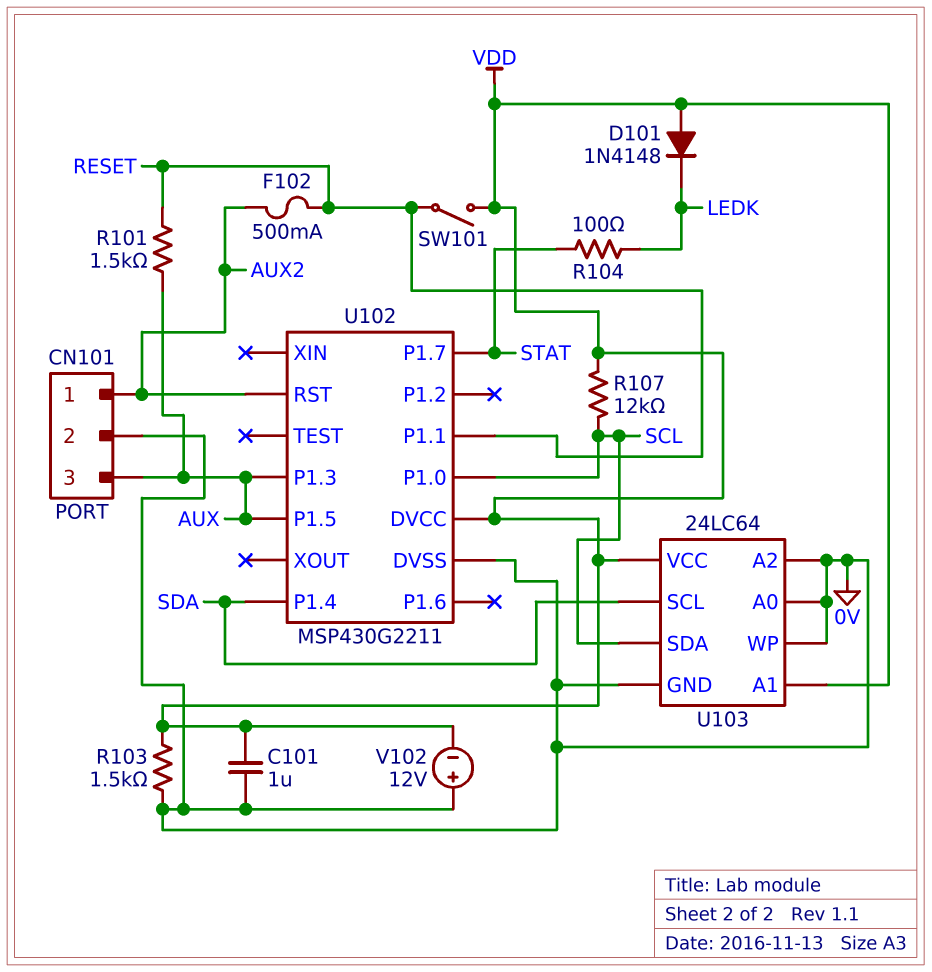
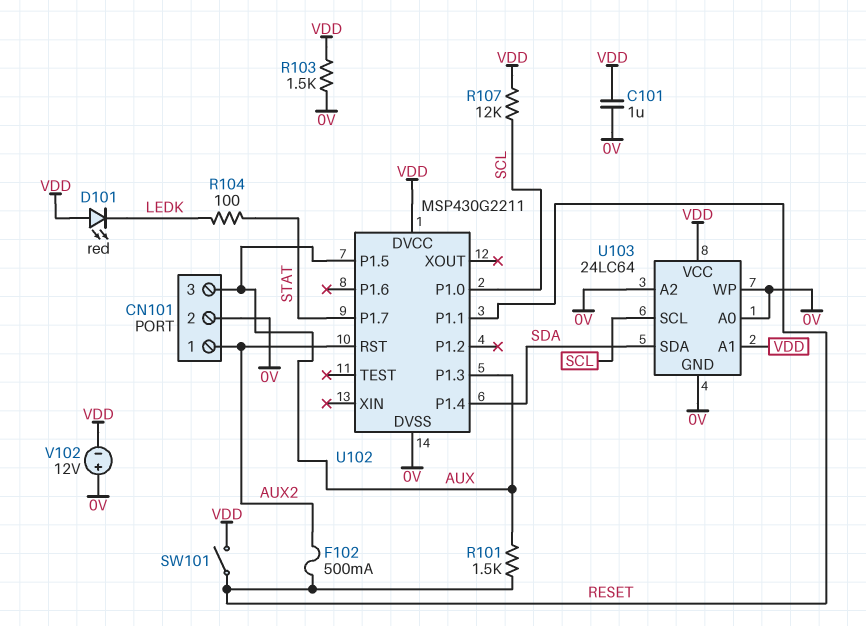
D101: diode 1N4148 (A VDD, K LEDK) -> LED red (A VDD, K LEDK)
U103 pin SCL: SDA -> SCL
U103 pin SDA: SCL -> SDA

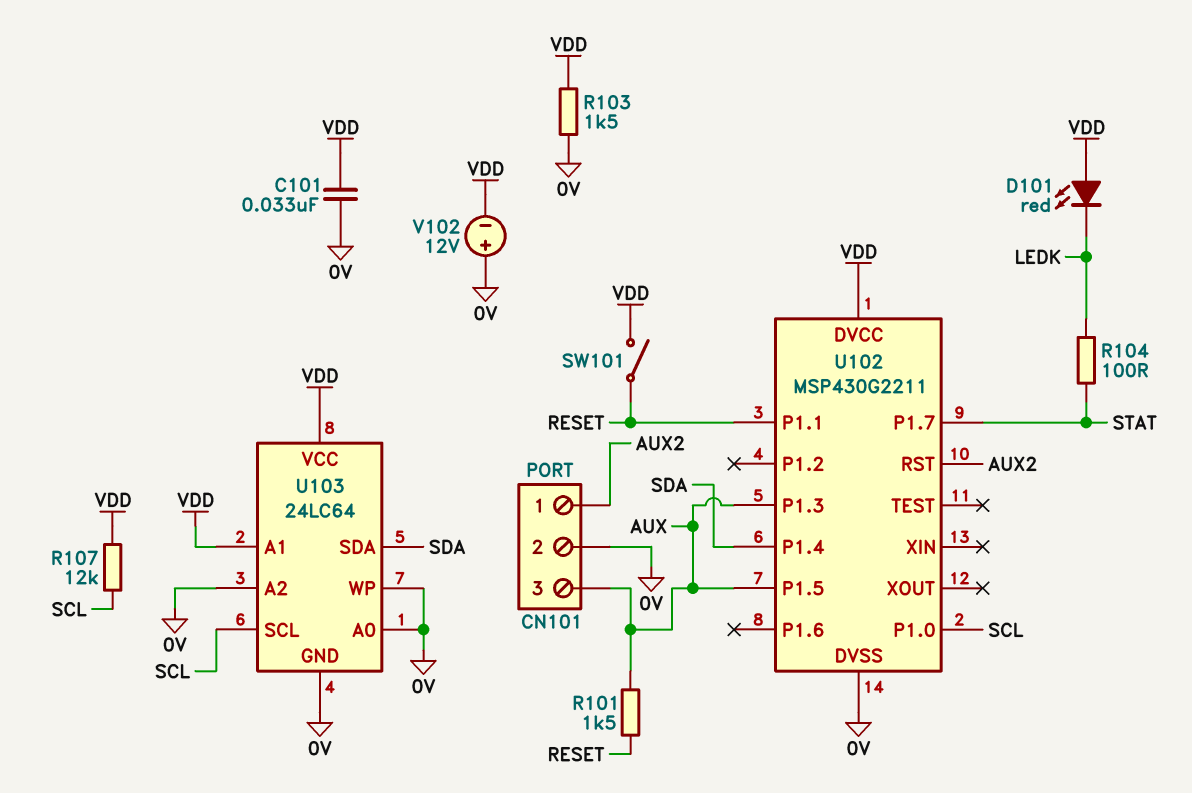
C101: 1uF (0V, VDD) -> 33nF (0V, VDD)
F102: 500mA (AUX2, RESET) -> none

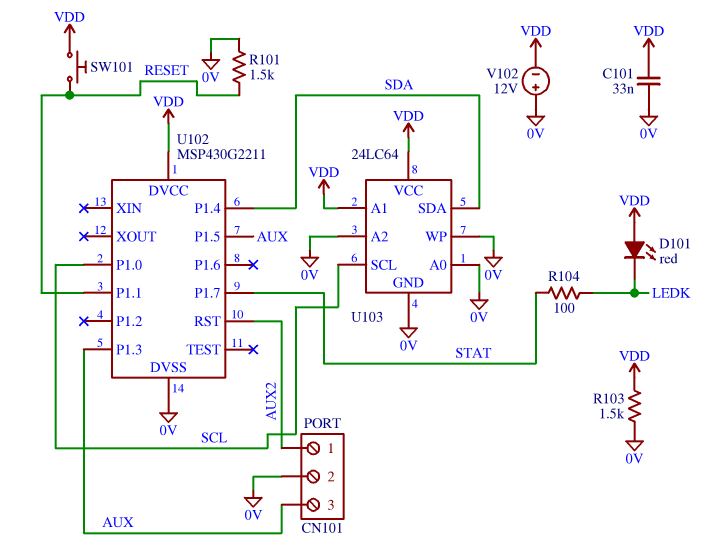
R101: 1.5k (AUX, RESET) -> 1.5k (0V, RESET)
R107: 12k (SCL, VDD) -> none
SW101: switch (RESET, VDD) -> button (RESET, VDD)

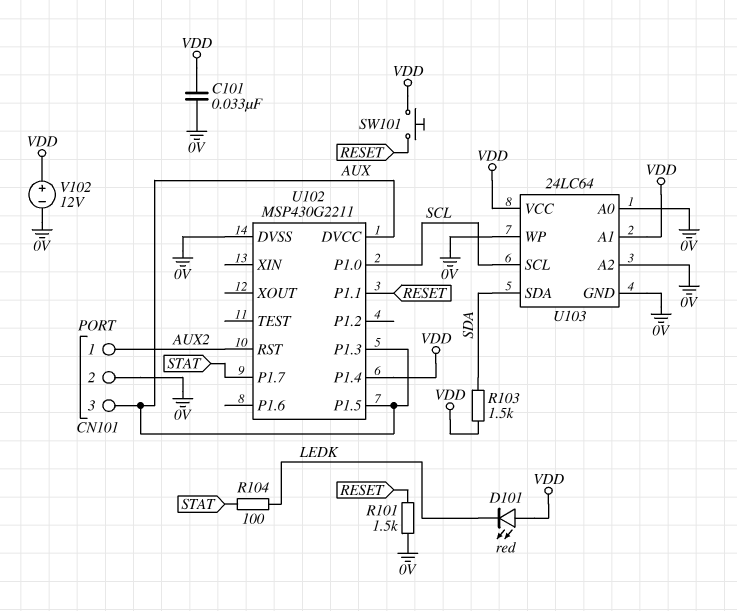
R103: 1.5k (0V, VDD) -> 1.5k (SDA, VDD)
U102 pin DVCC: VDD -> AUX
U102 pin P1.4: SDA -> VDD
V102: 12V (plus 0V, minus VDD) -> 12V (plus VDD, minus 0V)

